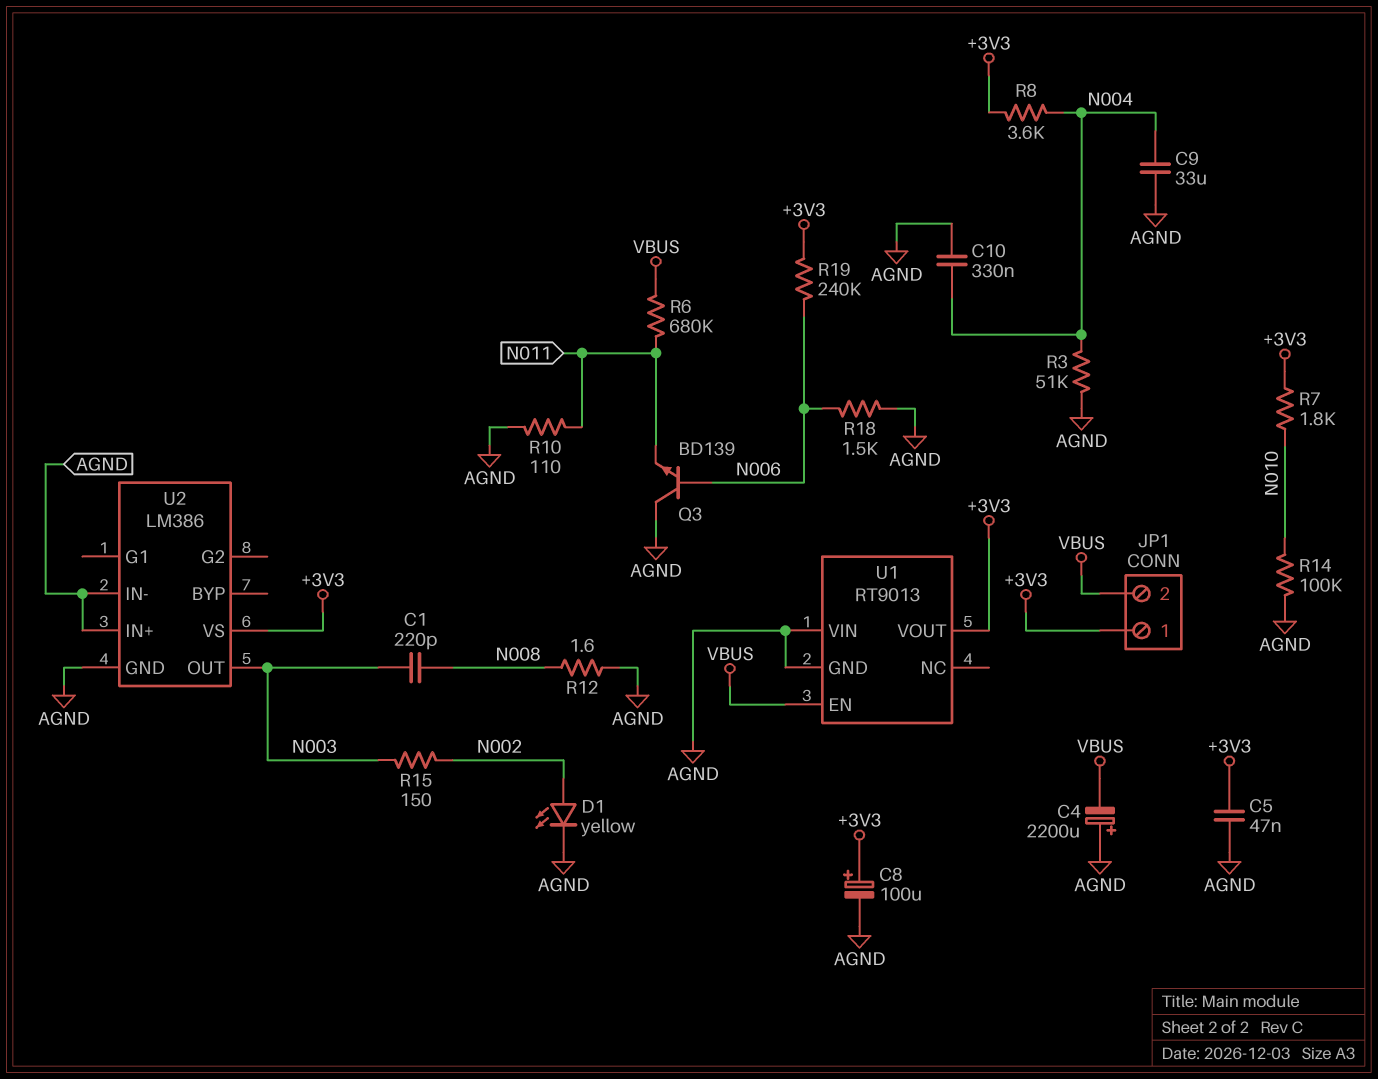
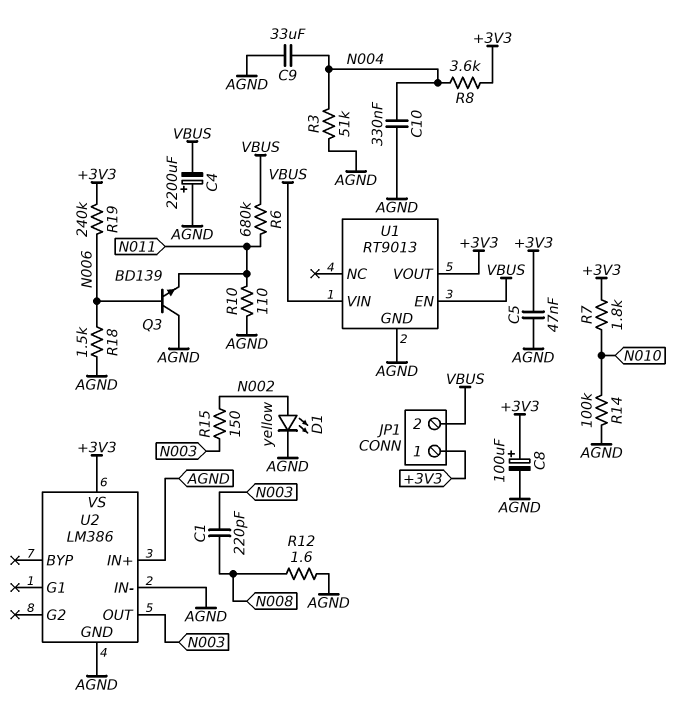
U1 pin VIN: AGND -> VBUS

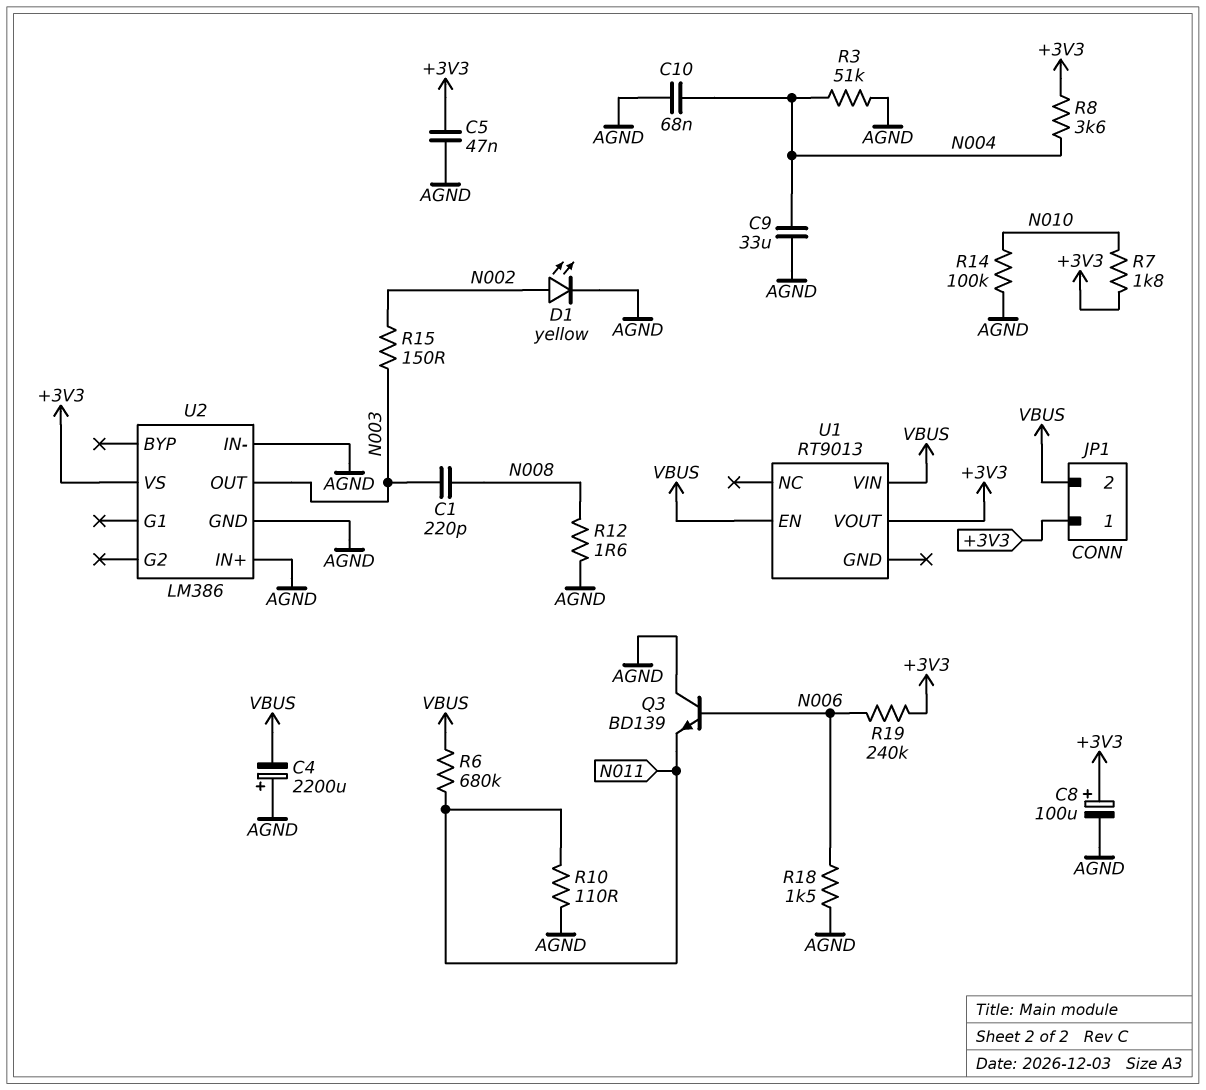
C10: 330nF (AGND, N004) -> 68nF (AGND, N004)
U1 pin GND: AGND -> none

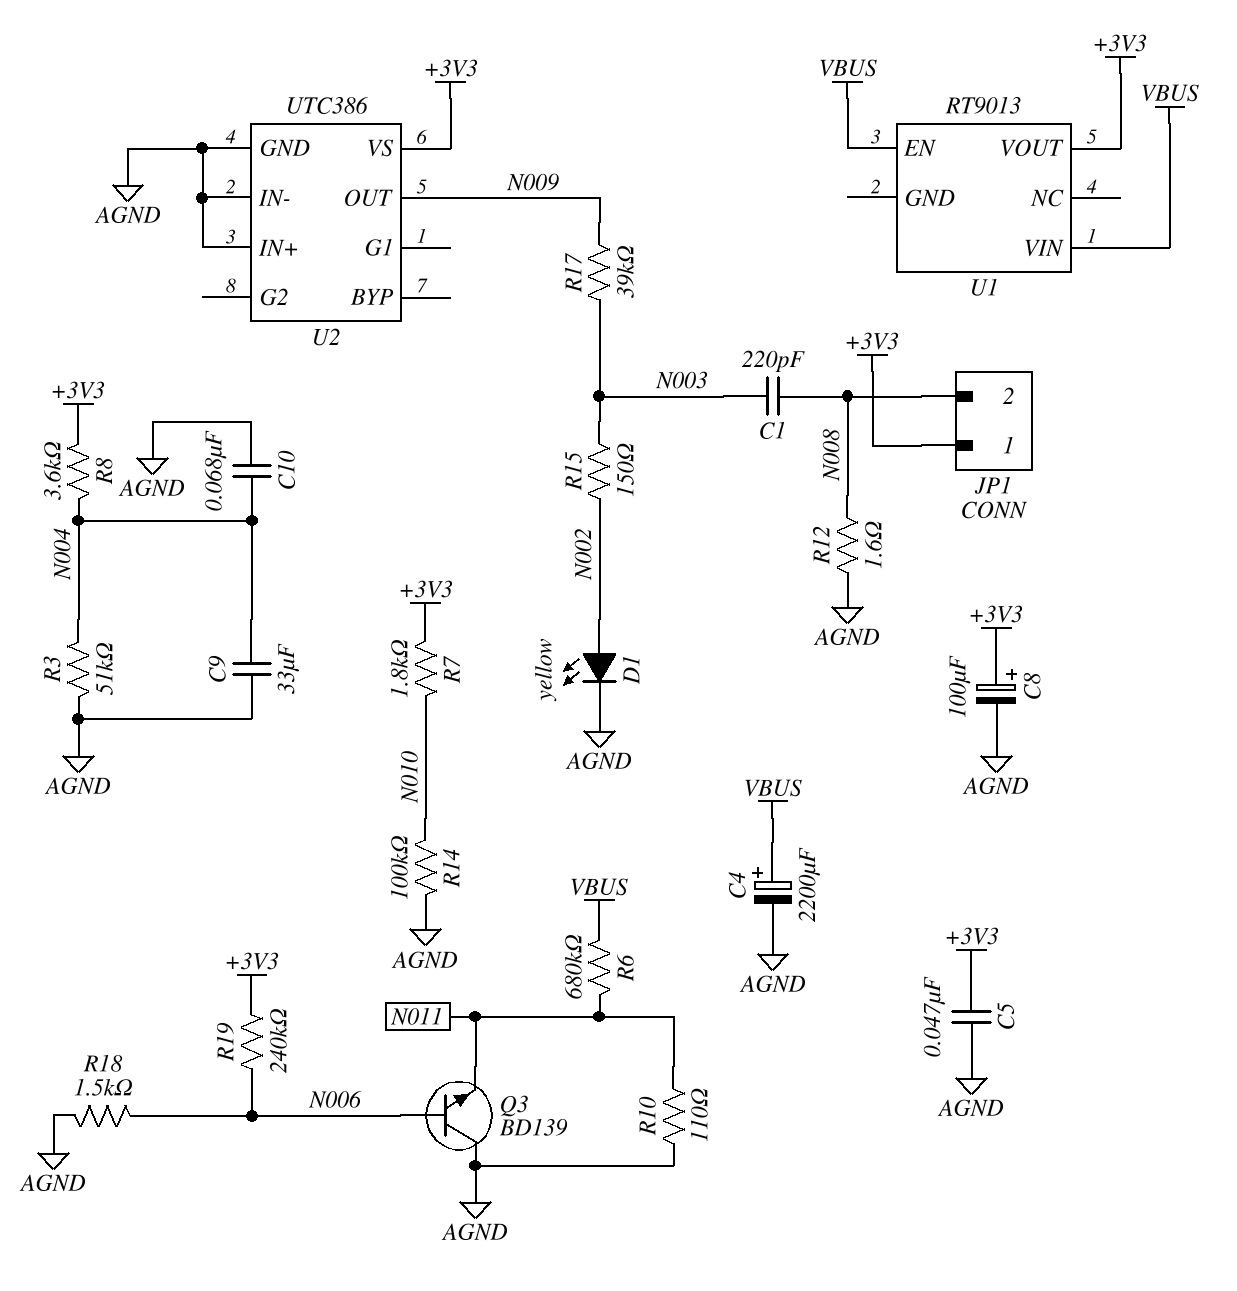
C4: 2200uF (plus AGND, minus VBUS) -> 2200uF (plus VBUS, minus AGND)
JP1 pin 2: VBUS -> N008
R17: none -> 39k (N003, N009)
U2: LM386 -> UTC386
U2 pin OUT: N003 -> N009

